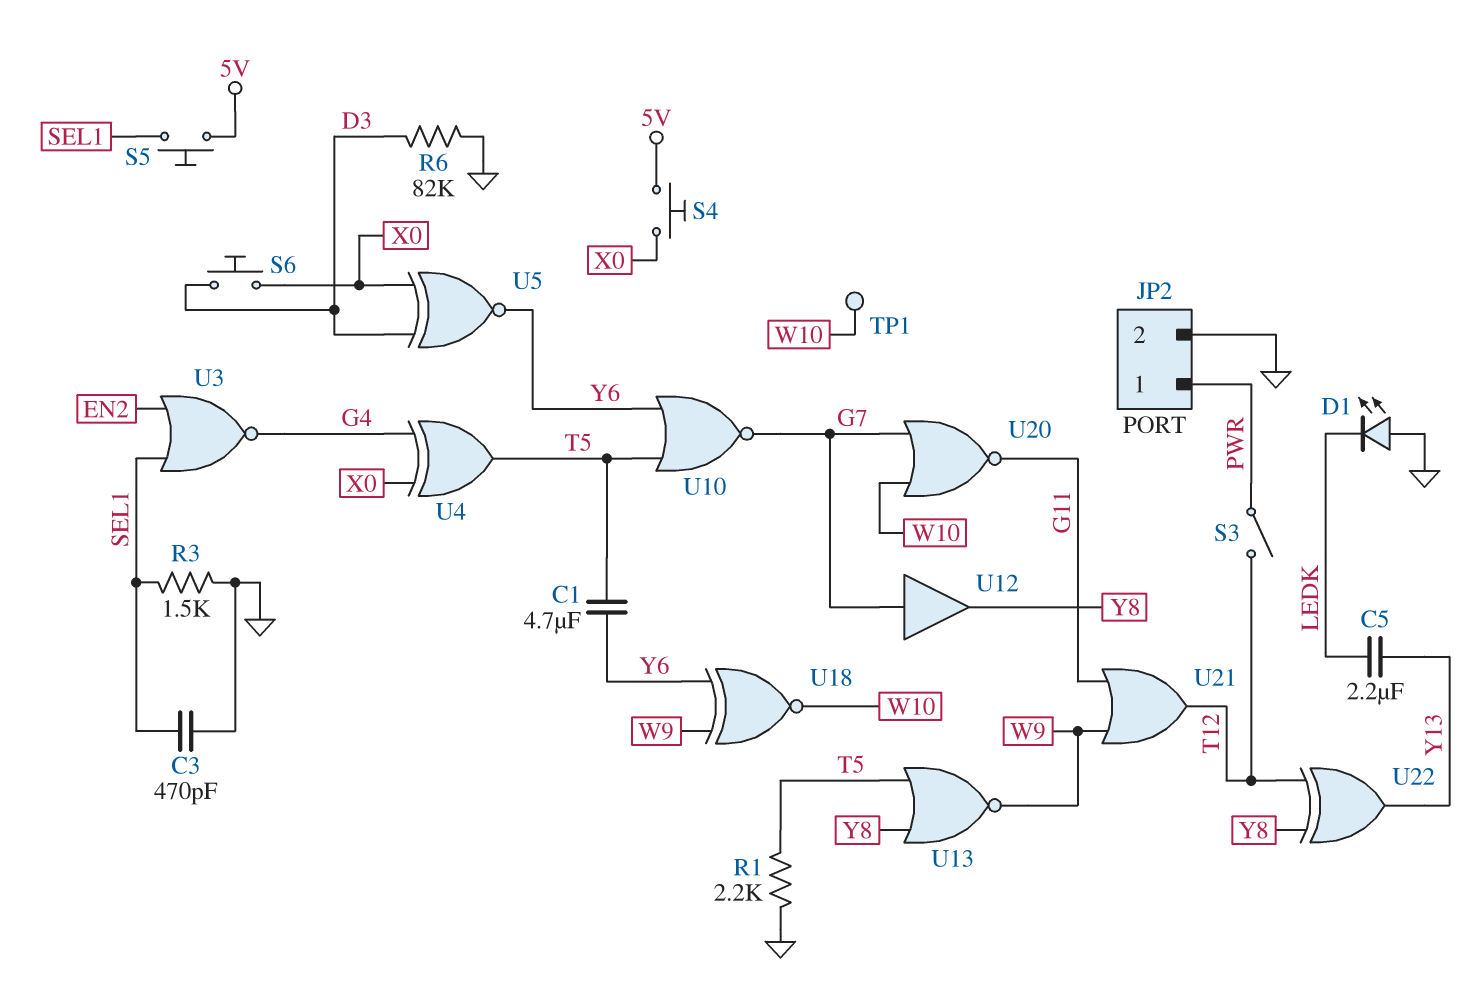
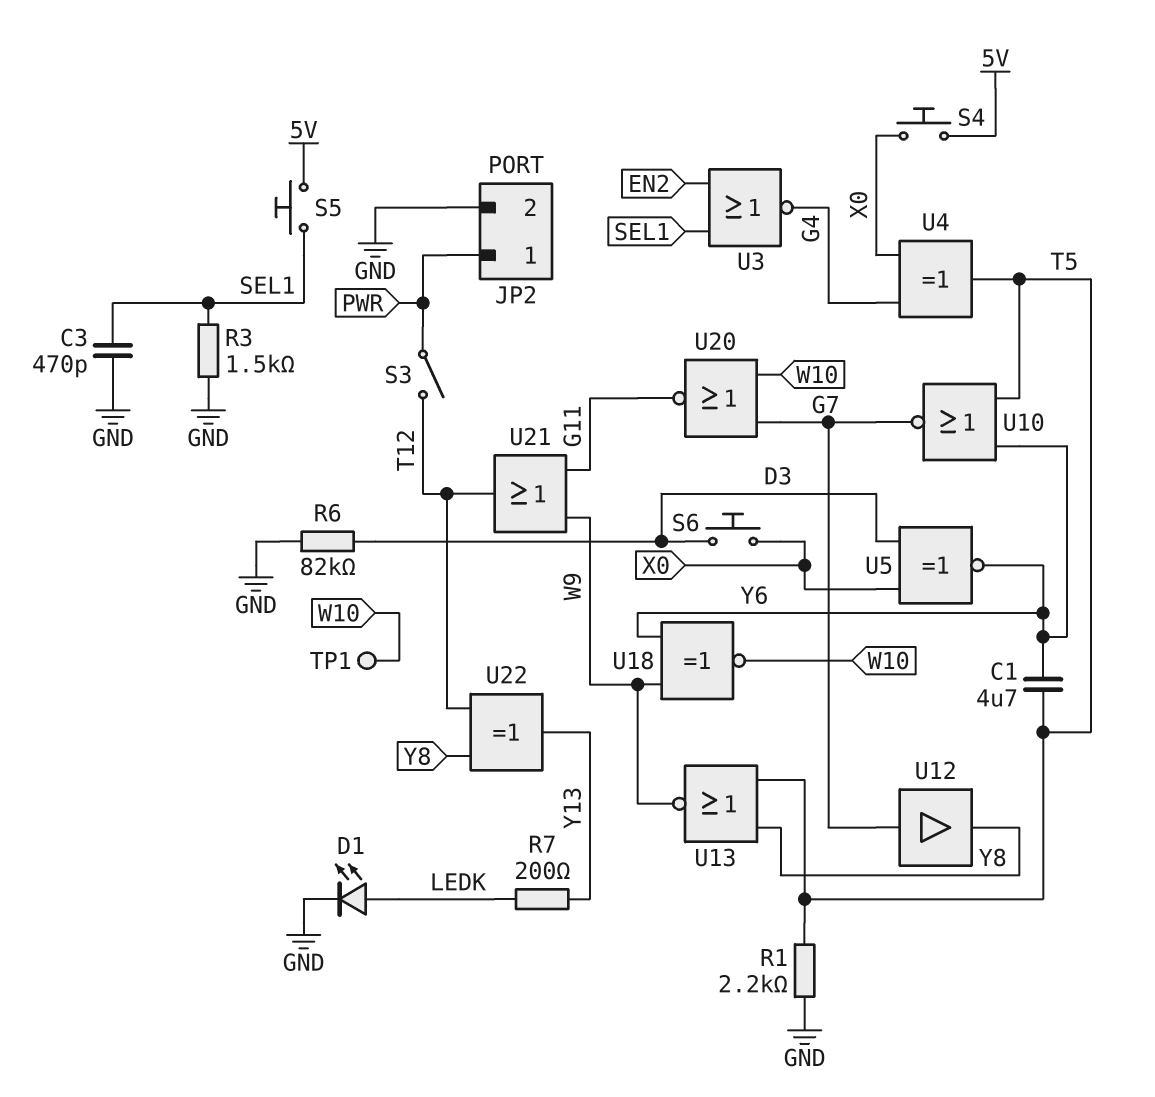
C5: 2.2uF (LEDK, Y13) -> none
D1: LED (A GND, K LEDK) -> LED (A LEDK, K GND)
R7: none -> 200 (LEDK, Y13)

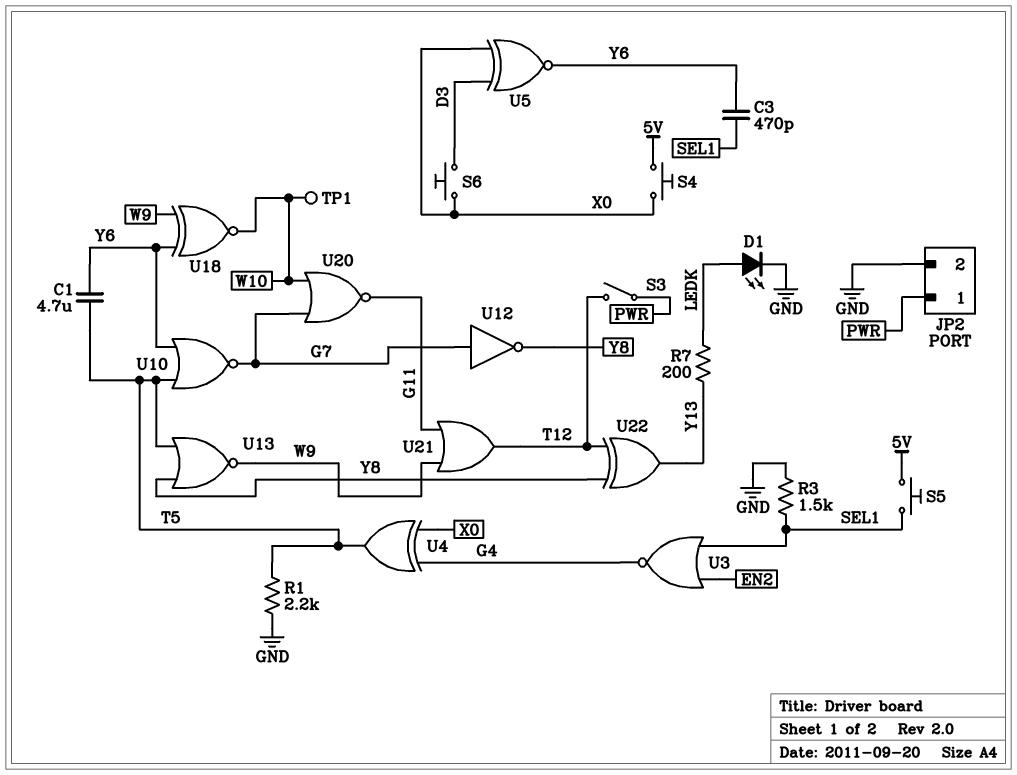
C3: 470pF (GND, SEL1) -> 470pF (SEL1, Y6)
R6: 82k (D3, GND) -> none
U12: buffer (in G7, out Y8) -> NOT (in G7, out Y8)

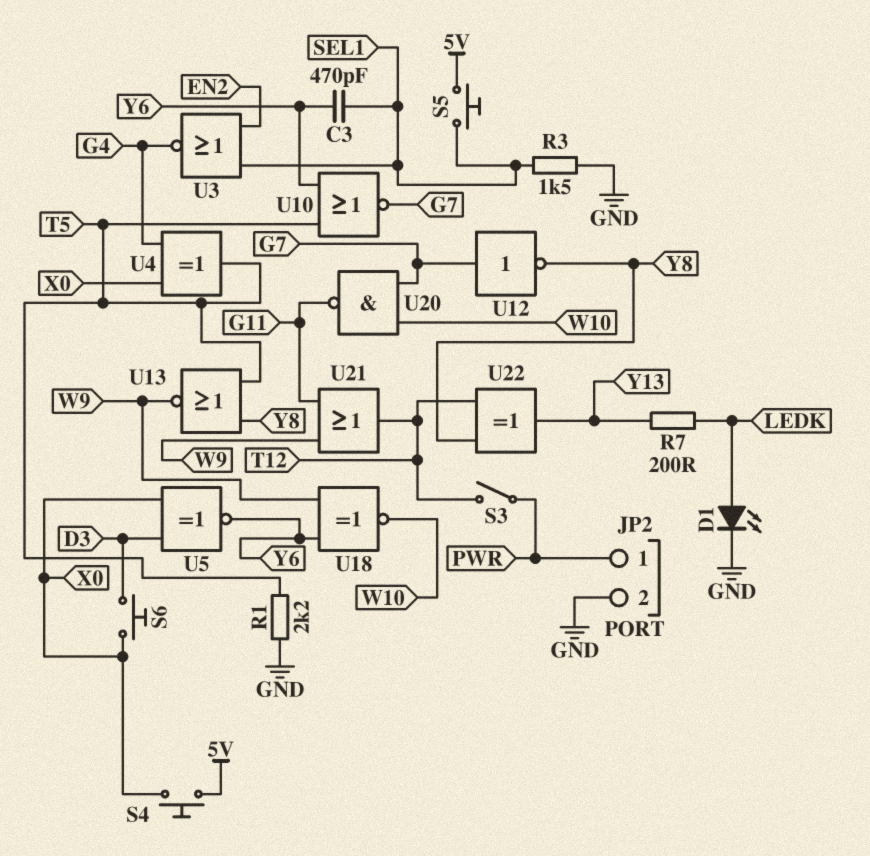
C1: 4.7uF (T5, Y6) -> none
TP1: test point (W10) -> none
U20: NOR (in G7, in W10, out G11) -> NAND (in G7, in W10, out G11)

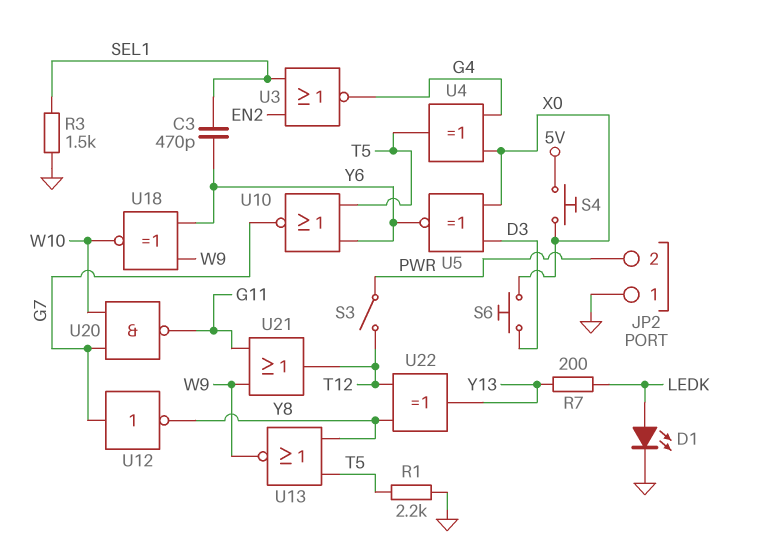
JP2 pin 1: PWR -> GND
JP2 pin 2: GND -> PWR
S5: button (5V, SEL1) -> none

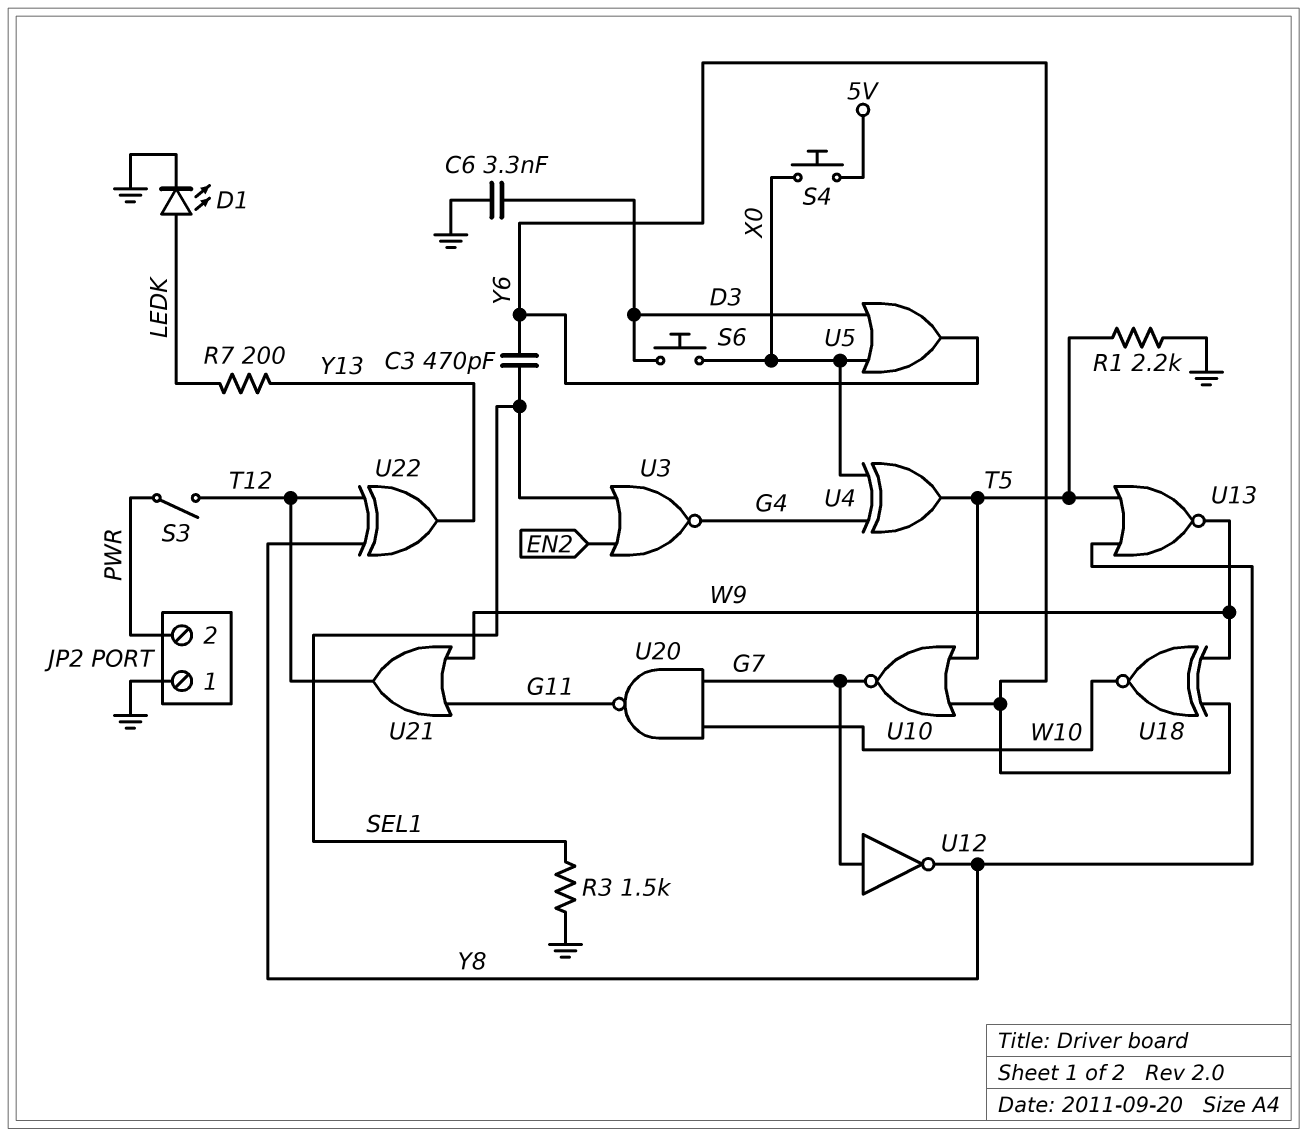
C6: none -> 3.3nF (D3, GND)
U5: XNOR (in D3, in X0, out Y6) -> OR (in D3, in X0, out Y6)

